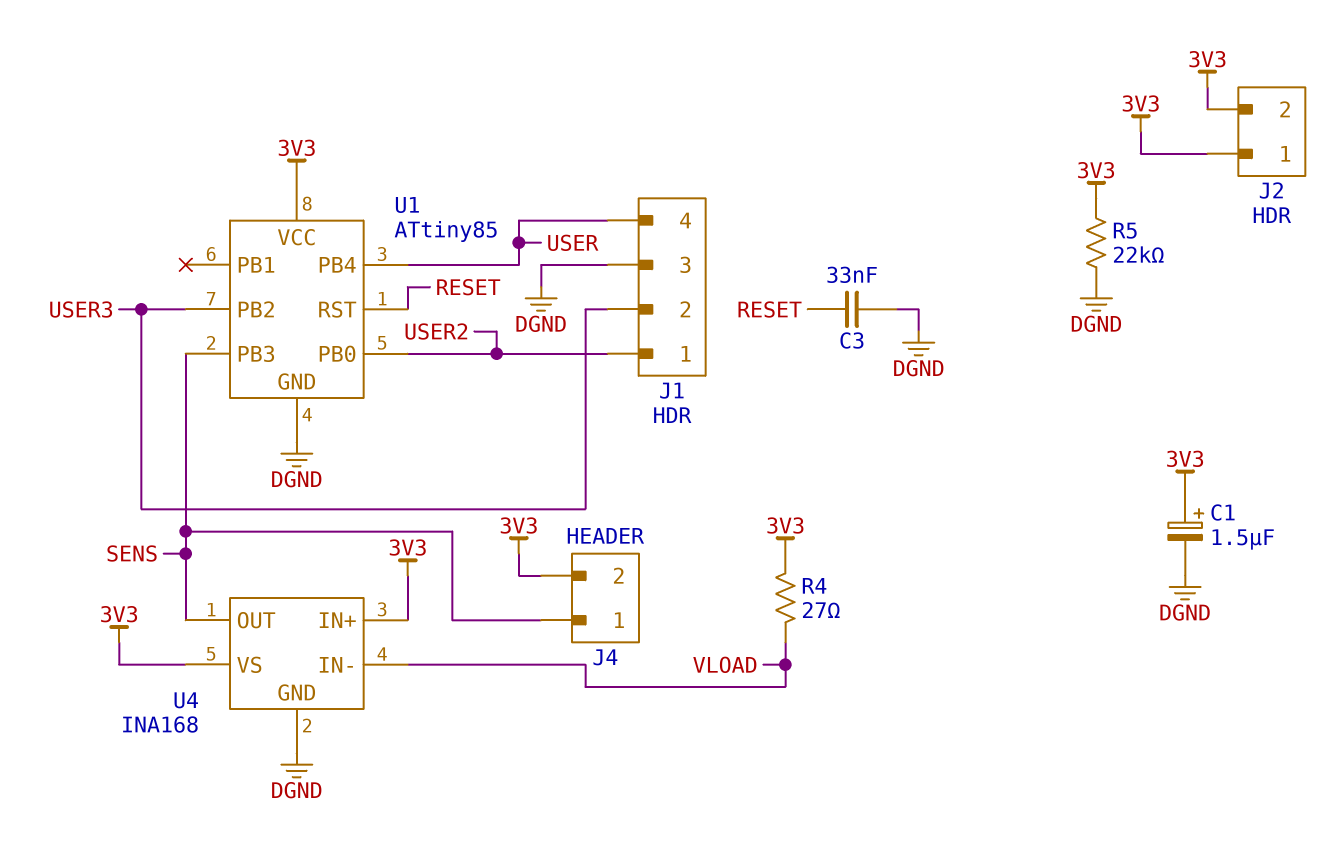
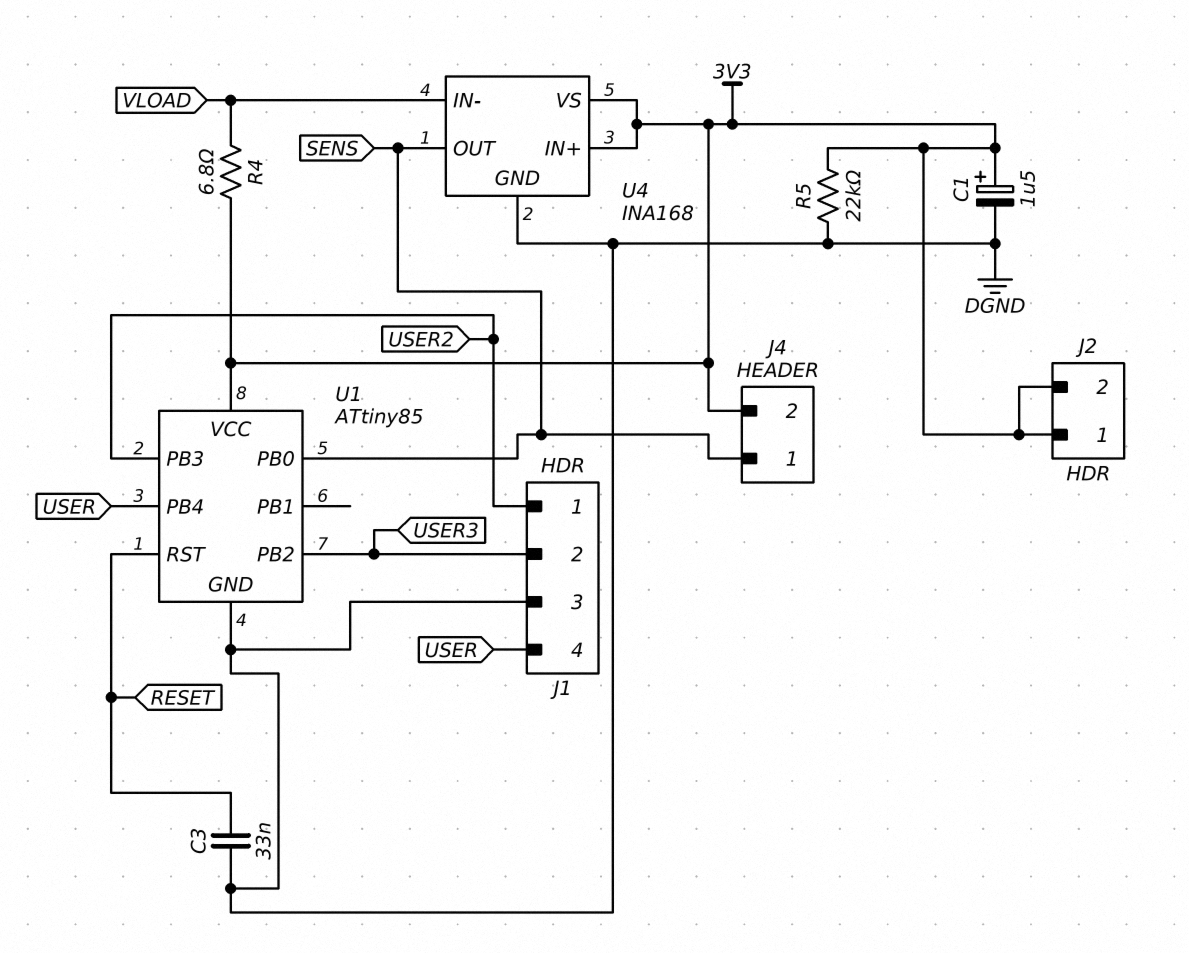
R4: 27 (3V3, VLOAD) -> 6.8 (3V3, VLOAD)
U1 pin PB0: USER2 -> SENS
U1 pin PB3: SENS -> USER2

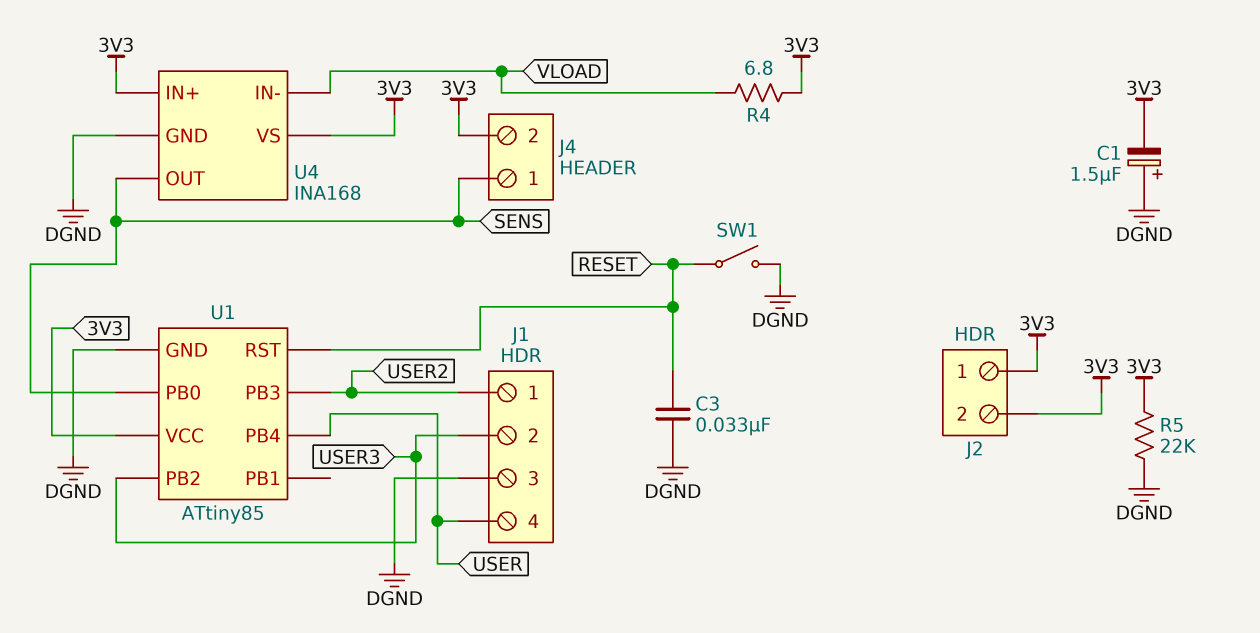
C1: 1.5uF (plus 3V3, minus DGND) -> 1.5uF (plus DGND, minus 3V3)
SW1: none -> switch (DGND, RESET)

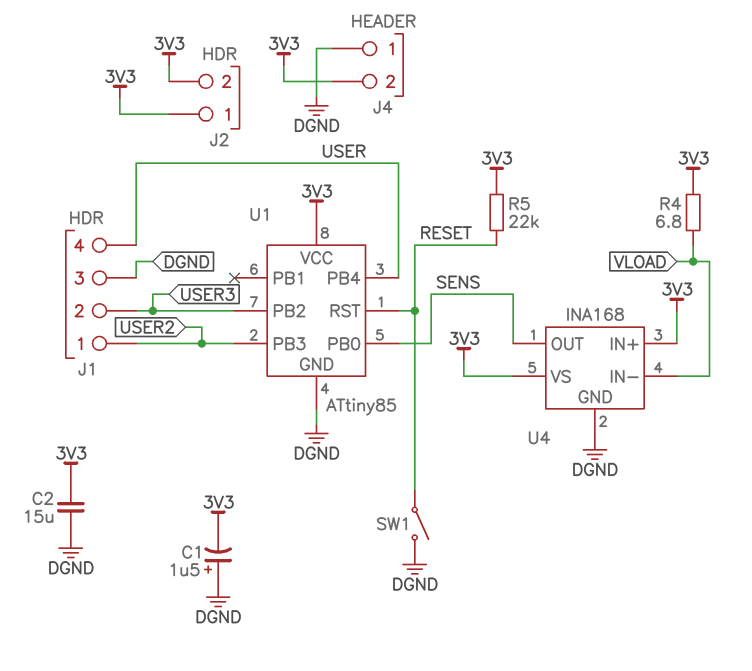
C2: none -> 15uF (3V3, DGND)
C3: 33nF (DGND, RESET) -> none
J4 pin 1: SENS -> DGND
R5: 22k (3V3, DGND) -> 22k (3V3, RESET)

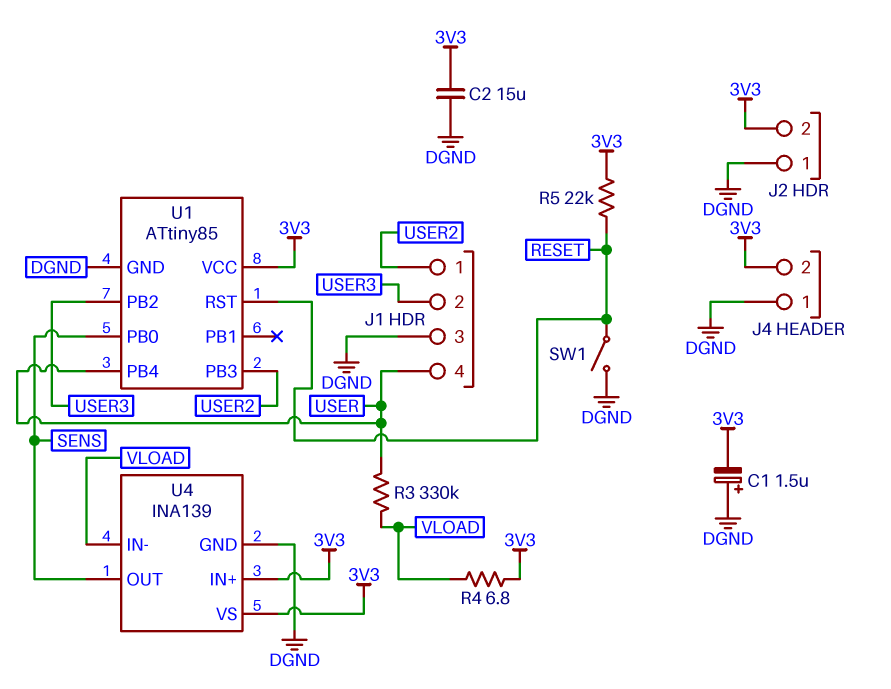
J2 pin 1: 3V3 -> DGND
R3: none -> 330k (USER, VLOAD)
U4: INA168 -> INA139

